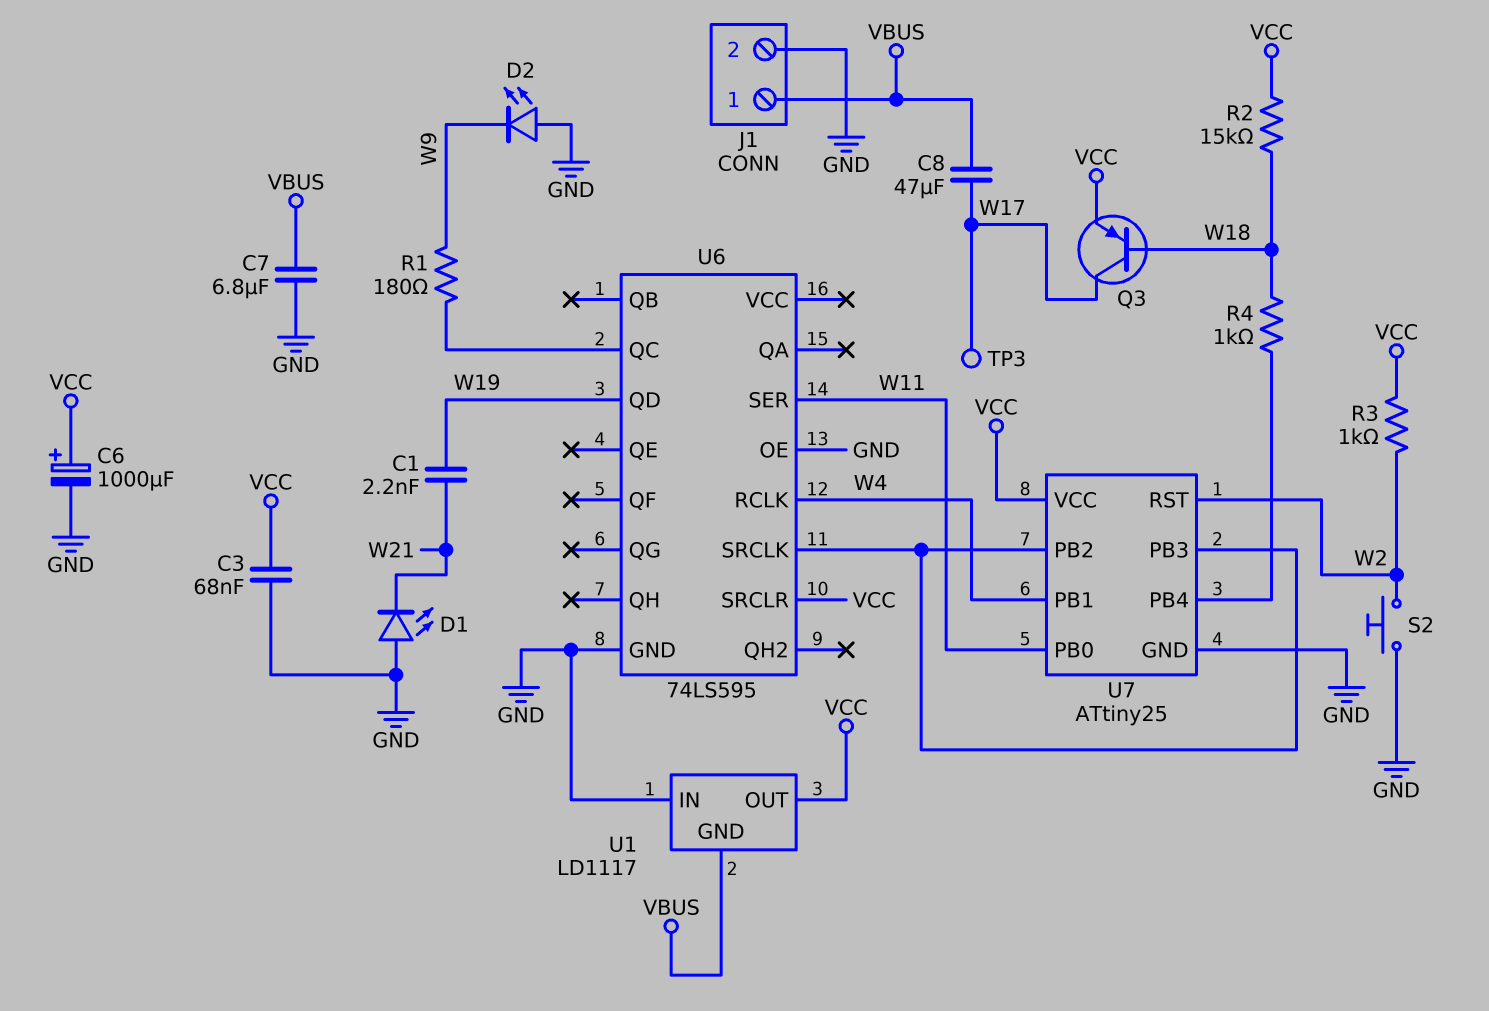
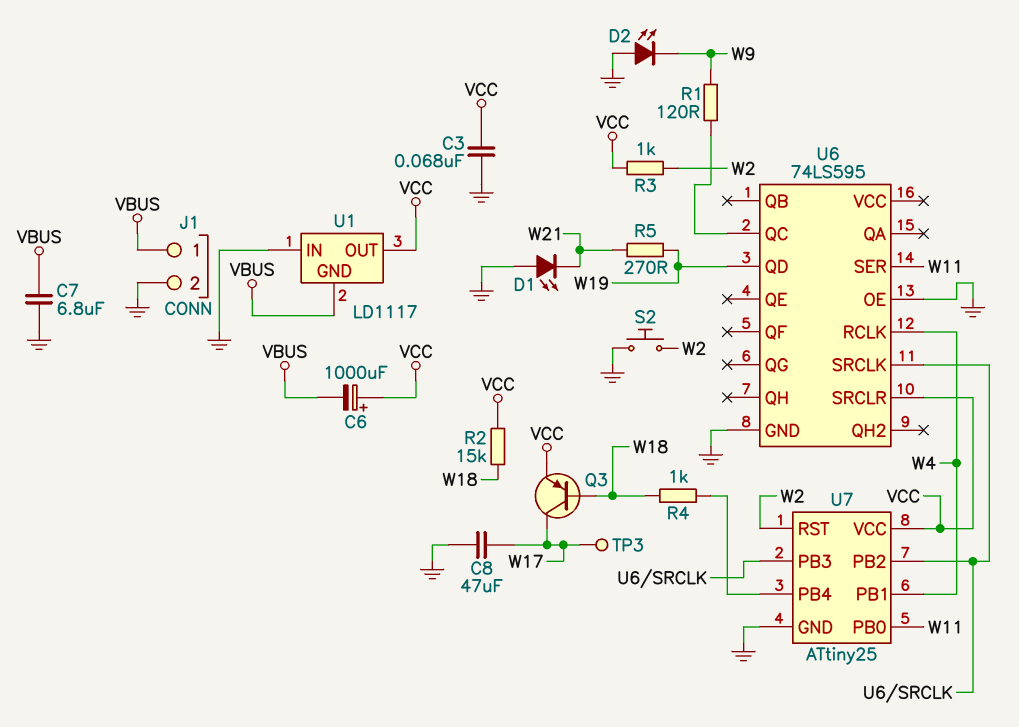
C1: 2.2nF (W19, W21) -> none
C6: 1000uF (plus VCC, minus GND) -> 1000uF (plus VCC, minus VBUS)
C8: 47uF (VBUS, W17) -> 47uF (GND, W17)
R1: 180 (U6/QC, W9) -> 120 (U6/QC, W9)
R5: none -> 270 (W19, W21)

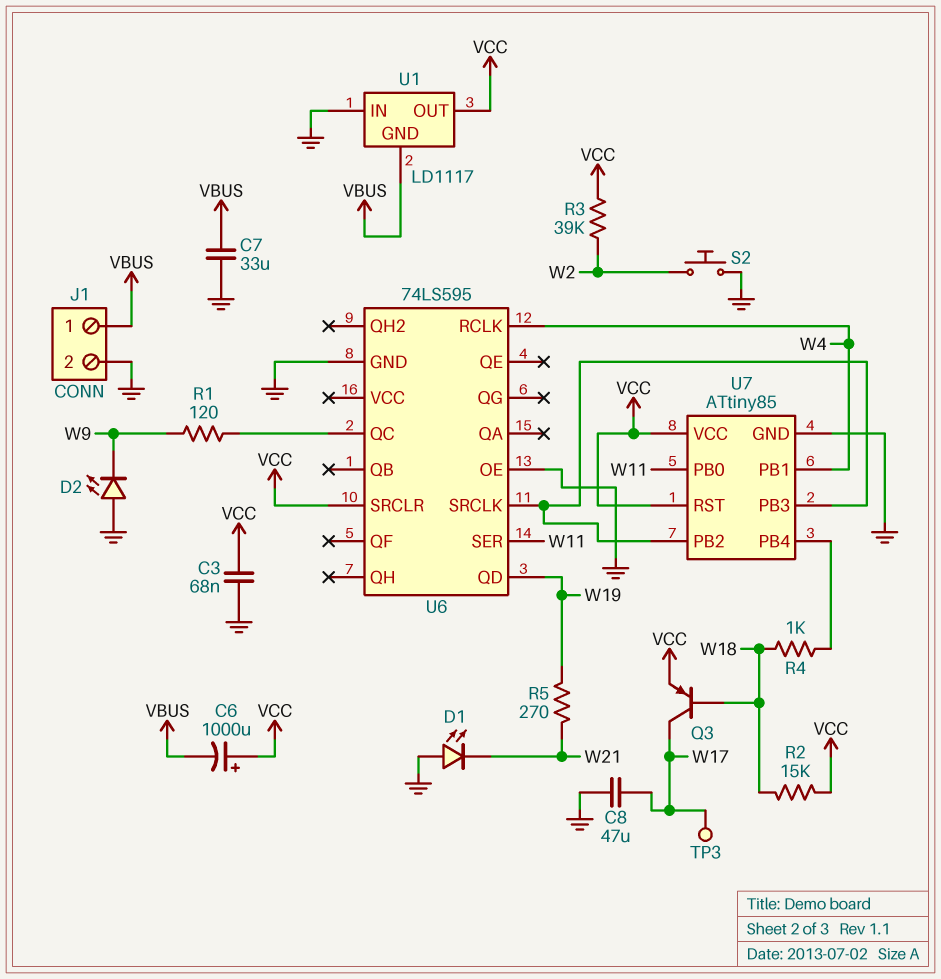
C7: 6.8uF (GND, VBUS) -> 33uF (GND, VBUS)
R3: 1k (VCC, W2) -> 39k (VCC, W2)
U7: ATtiny25 -> ATtiny85
U7 pin RST: W2 -> VCC

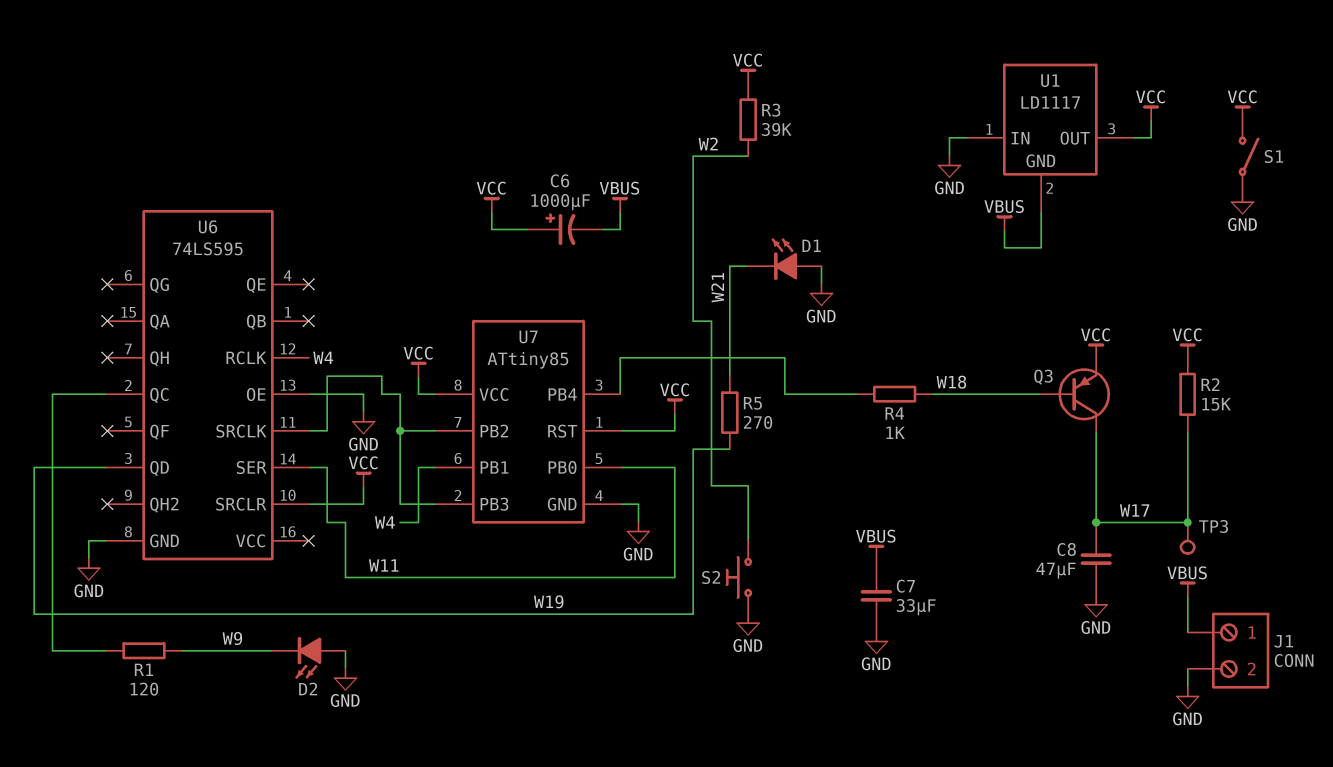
C3: 68nF (GND, VCC) -> none
R2: 15k (VCC, W18) -> 15k (VCC, W17)
S1: none -> switch (GND, VCC)

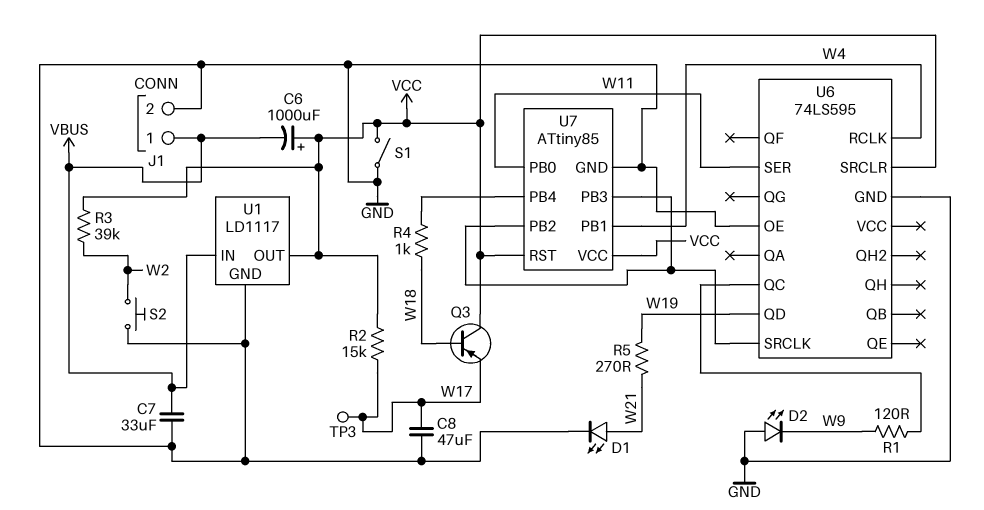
D1: LED (A GND, K W21) -> LED (A W21, K GND)
Q3: PNP (B W18, C W17, E VCC) -> PNP (B W18, C VCC, E W17)
U1 pin GND: VBUS -> GND
U1 pin IN: GND -> VBUS

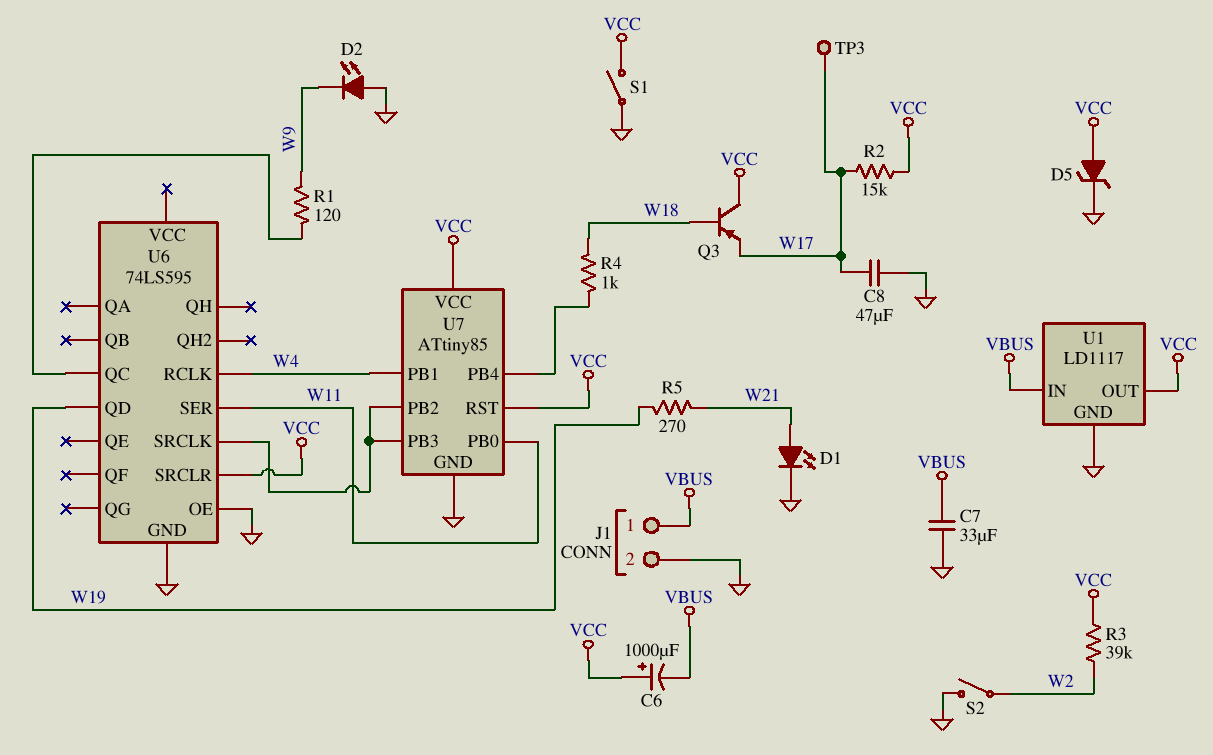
D5: none -> zener (A VCC, K GND)
S2: button (GND, W2) -> switch (GND, W2)

